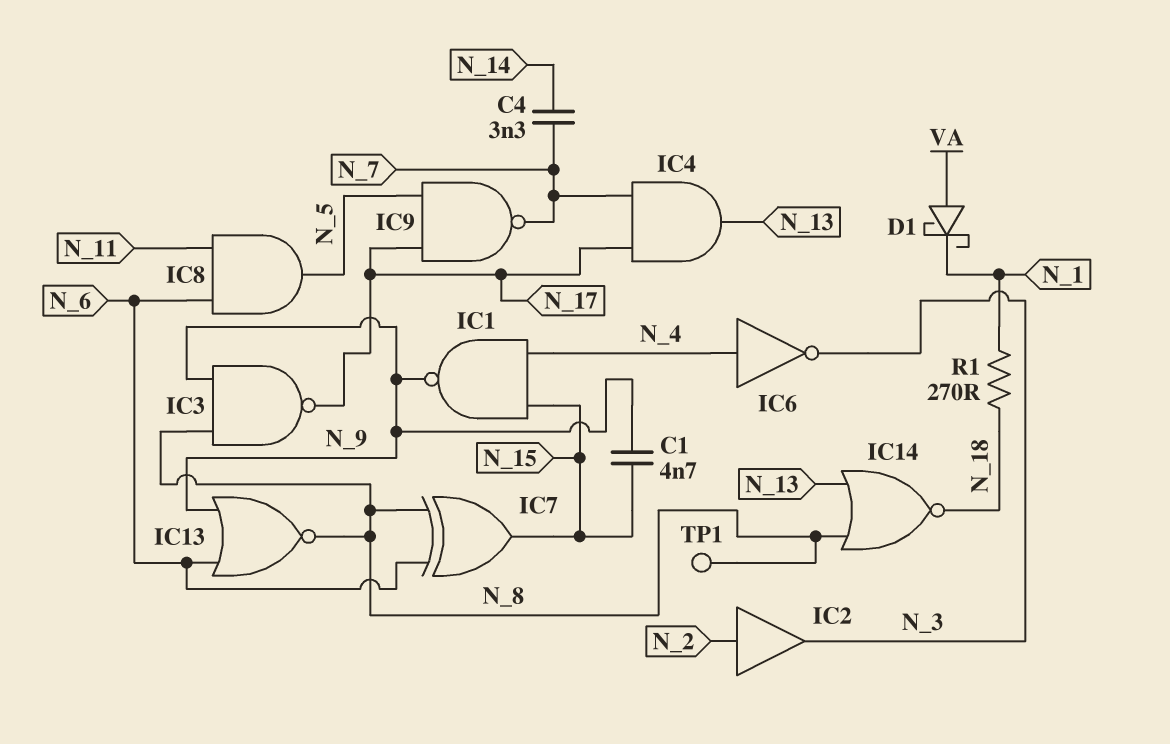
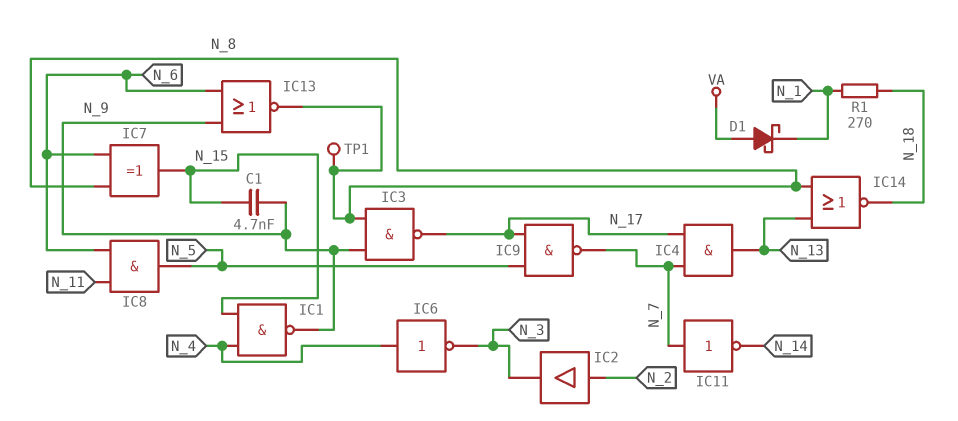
C4: 3.3nF (N_7, N_14) -> none
IC11: none -> NOT (in N_7, out N_14)

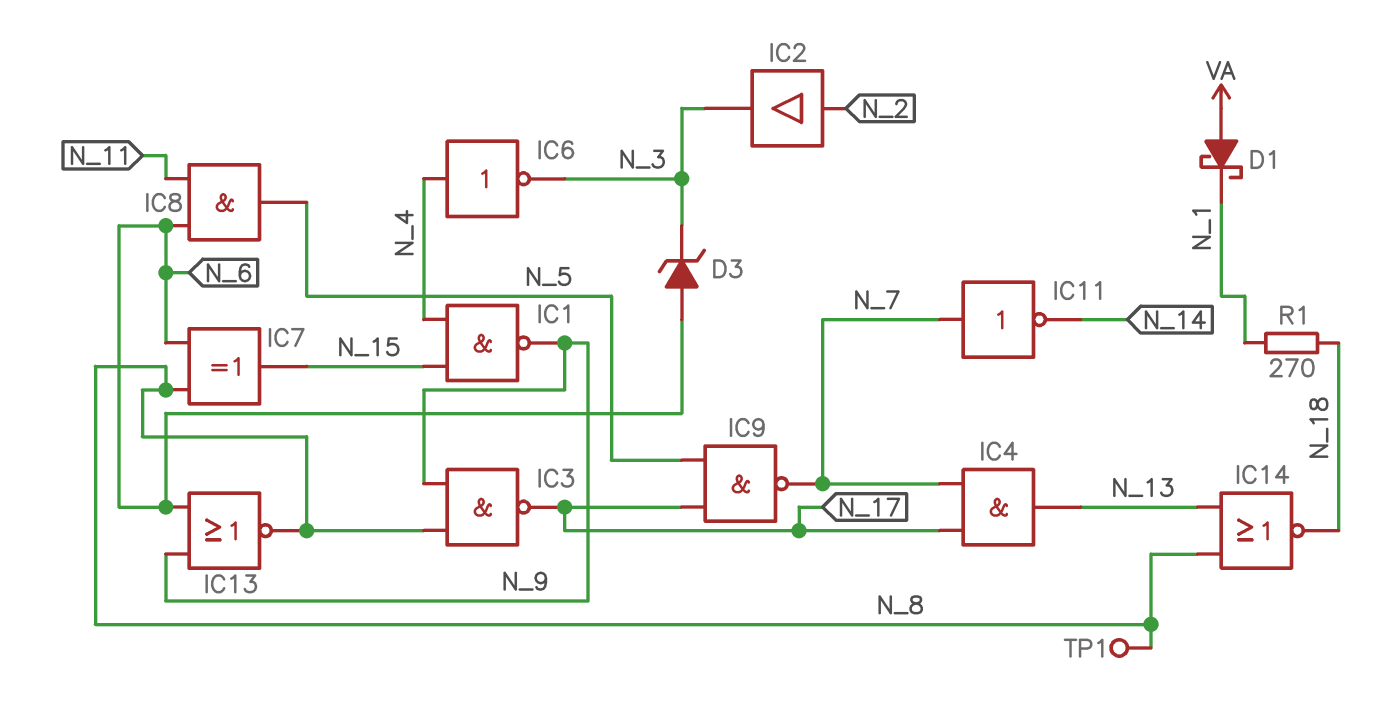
C1: 4.7nF (N_9, N_15) -> none
D3: none -> zener (A N_6, K N_3)

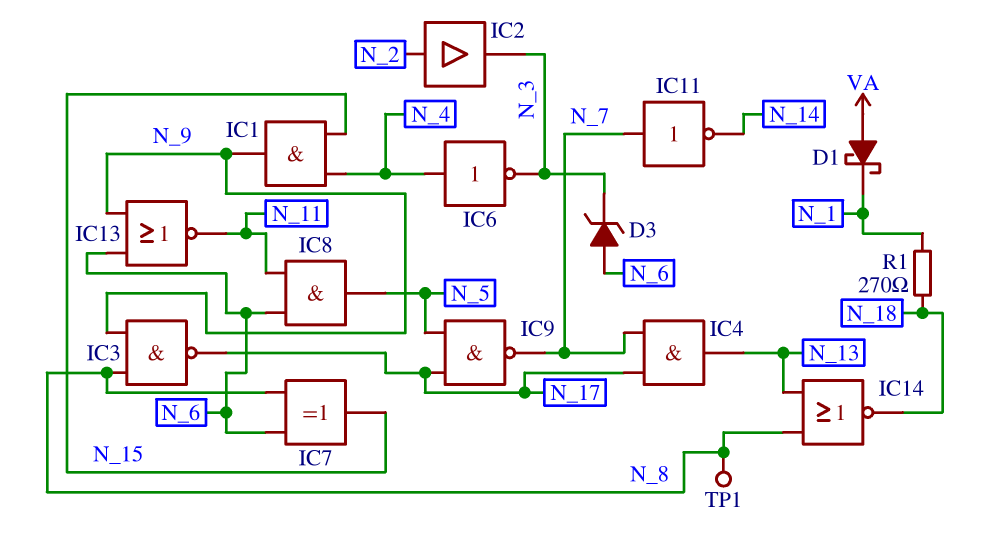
IC1: NAND (in N_4, in N_15, out N_9) -> AND (in N_4, in N_15, out N_9)
IC13: NOR (in N_6, in N_9, out N_8) -> NOR (in N_6, in N_9, out N_11)

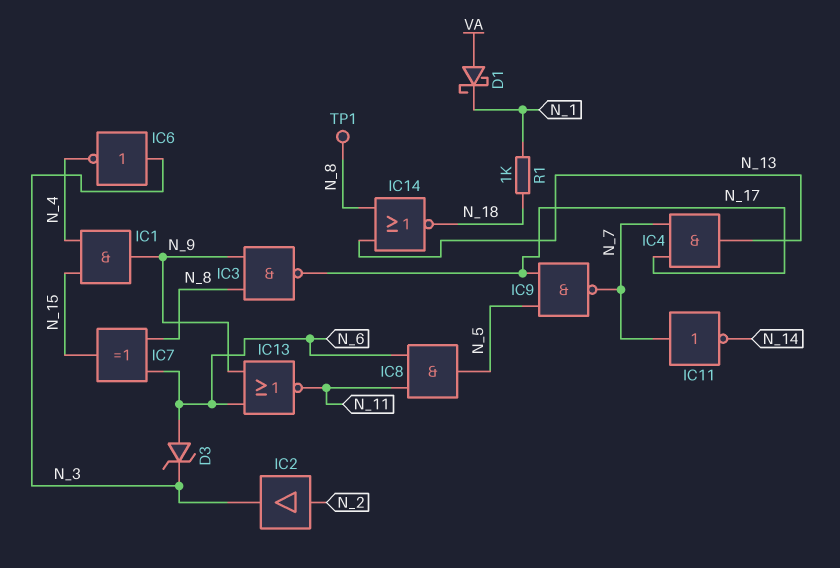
IC6: NOT (in N_4, out N_3) -> NOT (in N_3, out N_4)
R1: 270 (N_1, N_18) -> 1k (N_1, N_18)

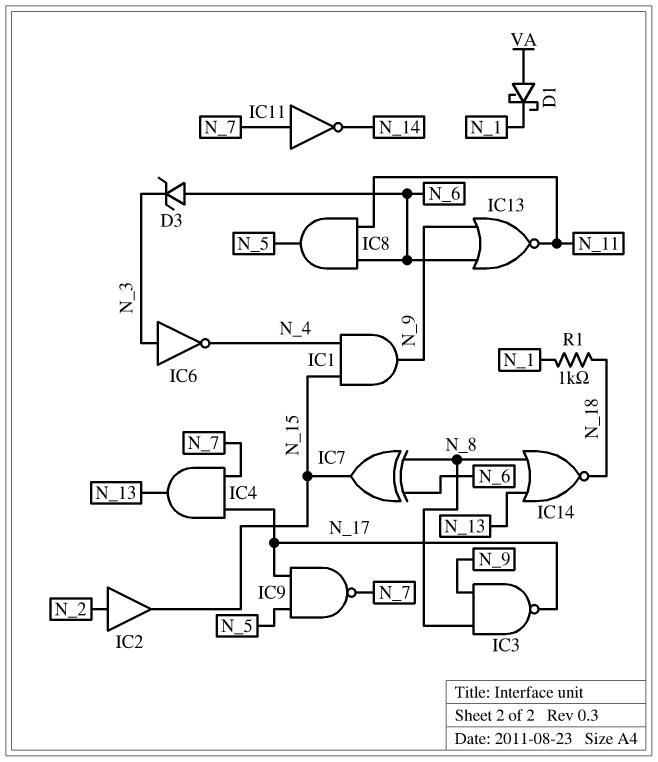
IC2: buffer (in N_2, out N_3) -> buffer (in N_2, out N_15)
TP1: test point (N_8) -> none

